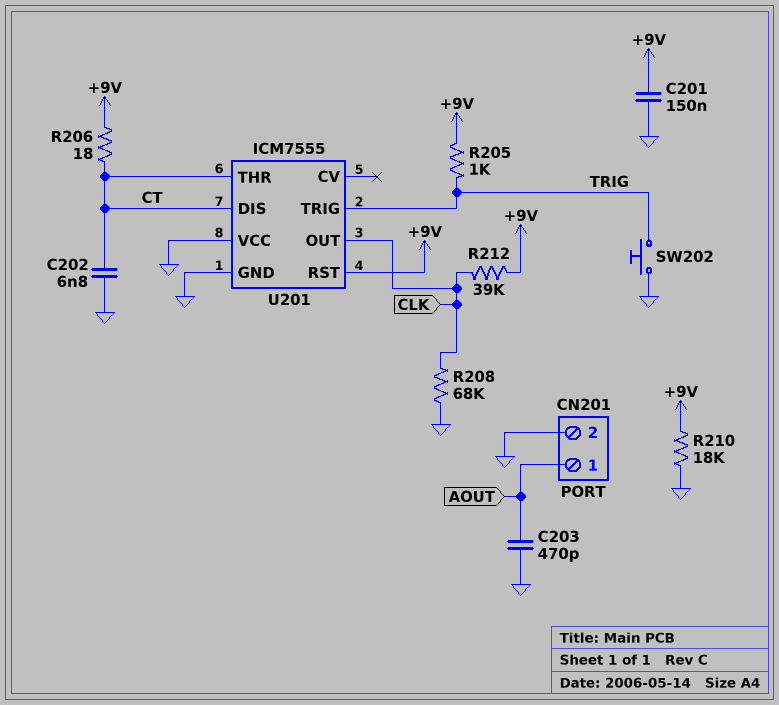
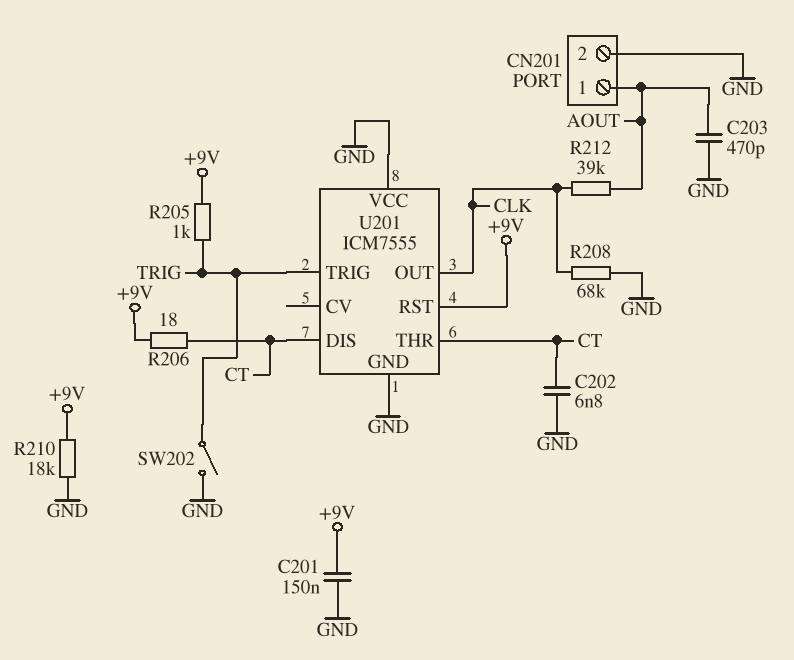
R212: 39k (+9V, CLK) -> 39k (AOUT, CLK)
SW202: button (GND, TRIG) -> switch (GND, TRIG)

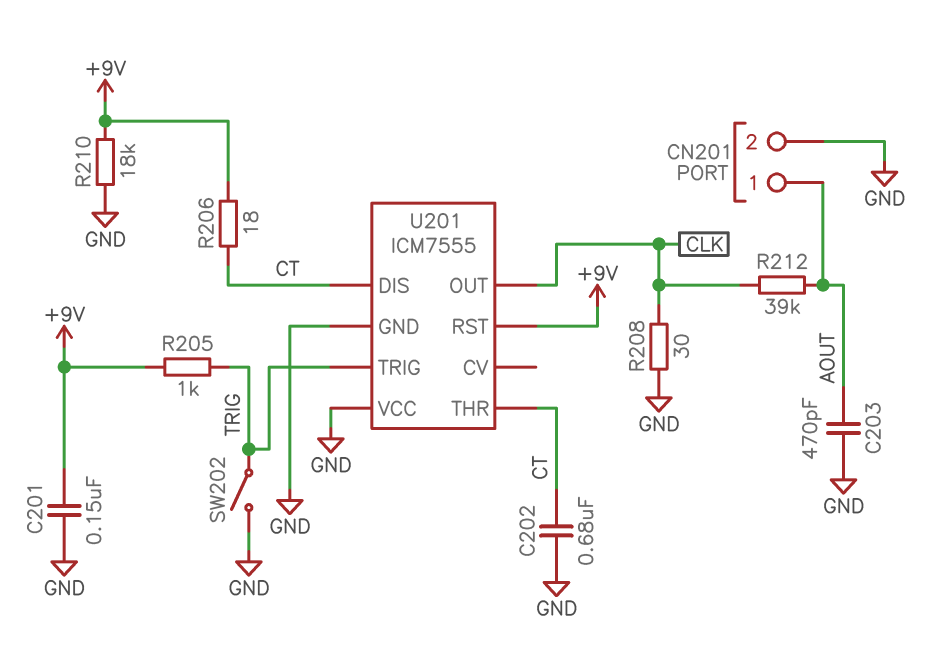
C202: 6.8nF (CT, GND) -> 680nF (CT, GND)
R208: 68k (CLK, GND) -> 30 (CLK, GND)

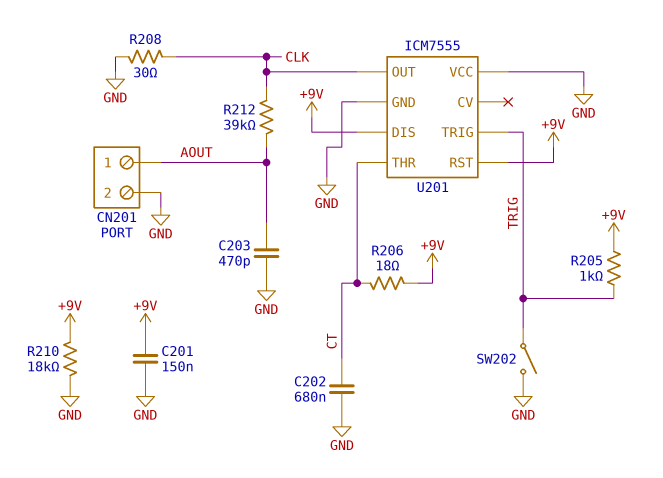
U201 pin DIS: CT -> +9V

